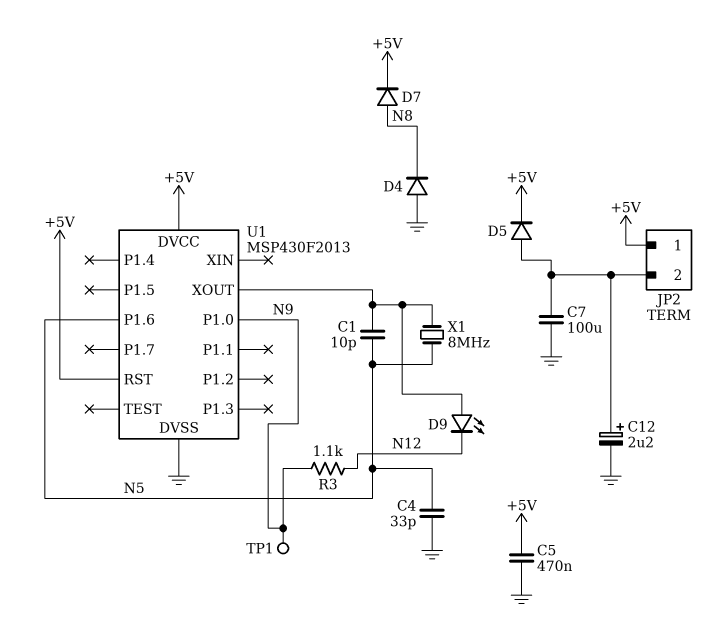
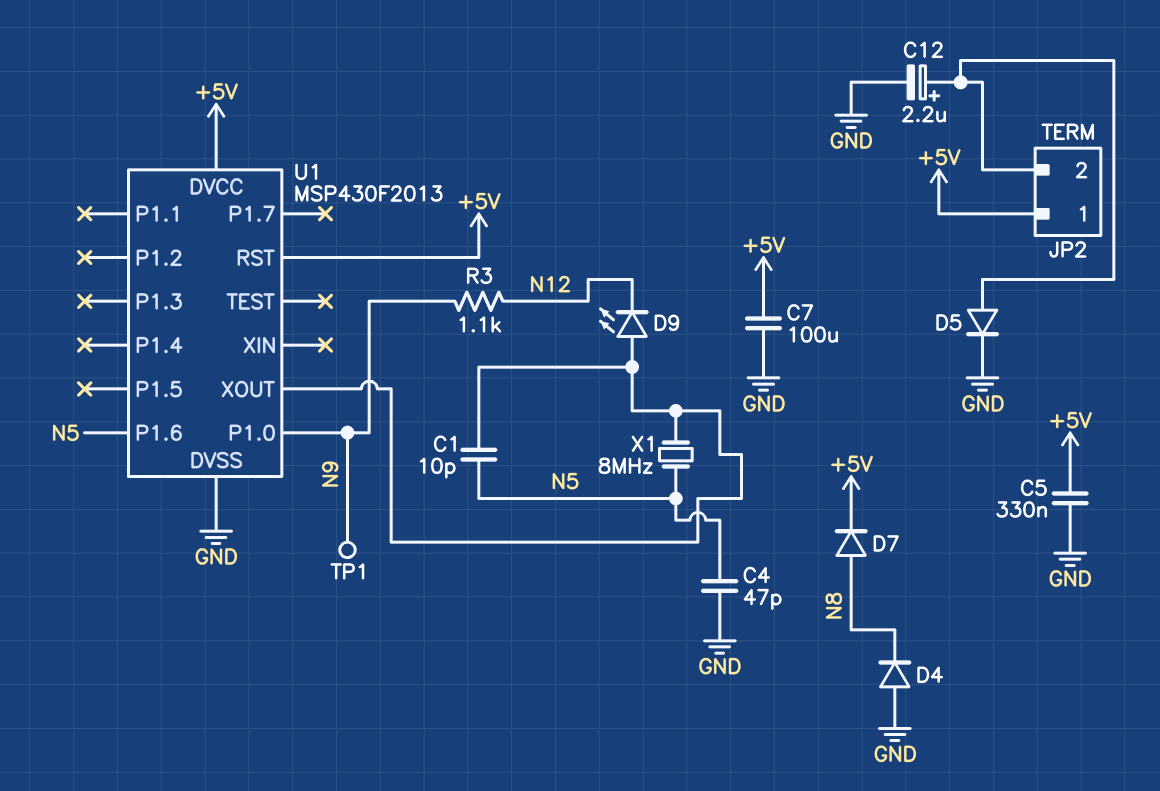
C4: 33pF (GND, N5) -> 47pF (GND, N5)
C5: 470nF (+5V, GND) -> 330nF (+5V, GND)
C7: 100uF (GND, JP2/2) -> 100uF (+5V, GND)
D5: diode (A JP2/2, K +5V) -> diode (A JP2/2, K GND)

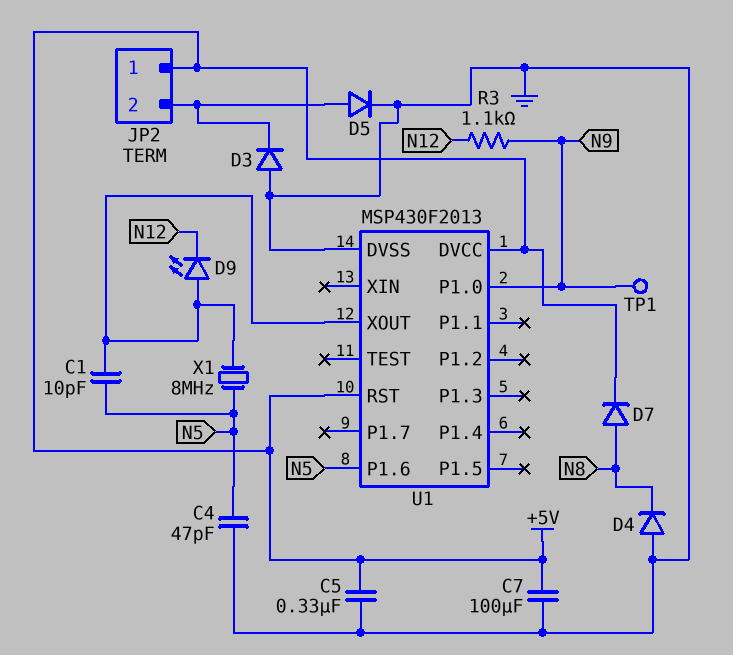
C12: 2.2uF (plus JP2/2, minus GND) -> none
D3: none -> diode (A GND, K JP2/2)

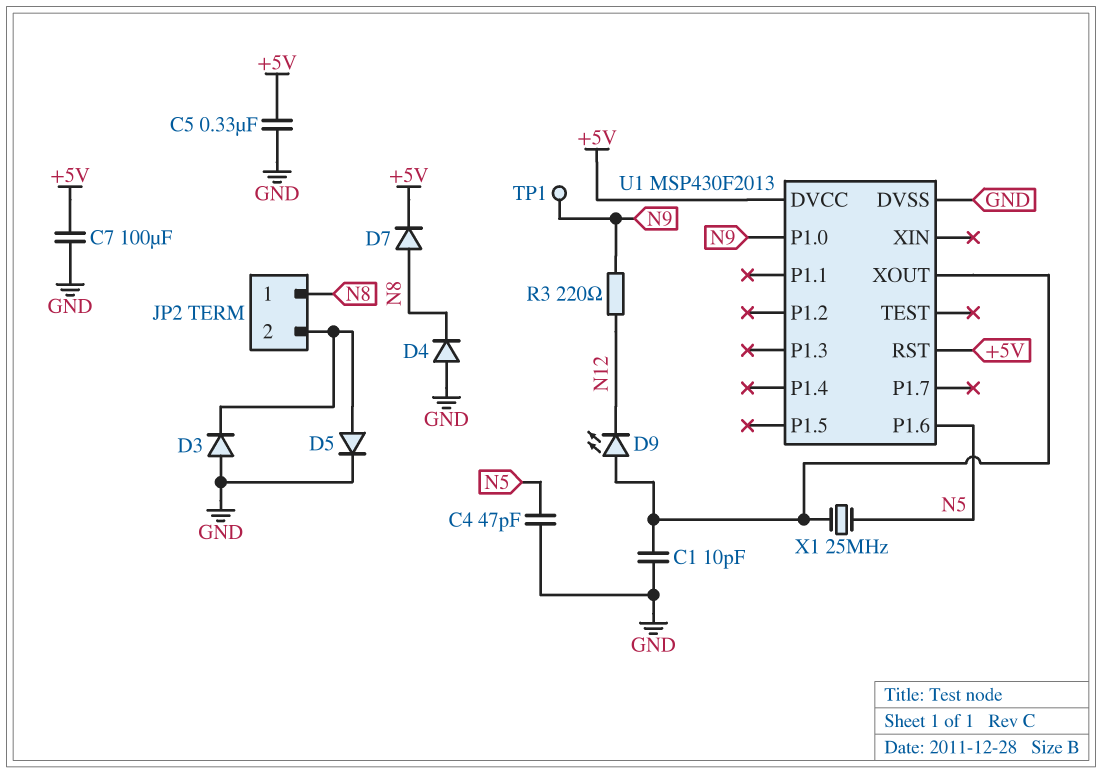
C1: 10pF (N5, U1/XOUT) -> 10pF (GND, U1/XOUT)
JP2 pin 1: +5V -> N8
R3: 1.1k (N9, N12) -> 220 (N9, N12)
X1: 8MHz (N5, U1/XOUT) -> 25MHz (N5, U1/XOUT)

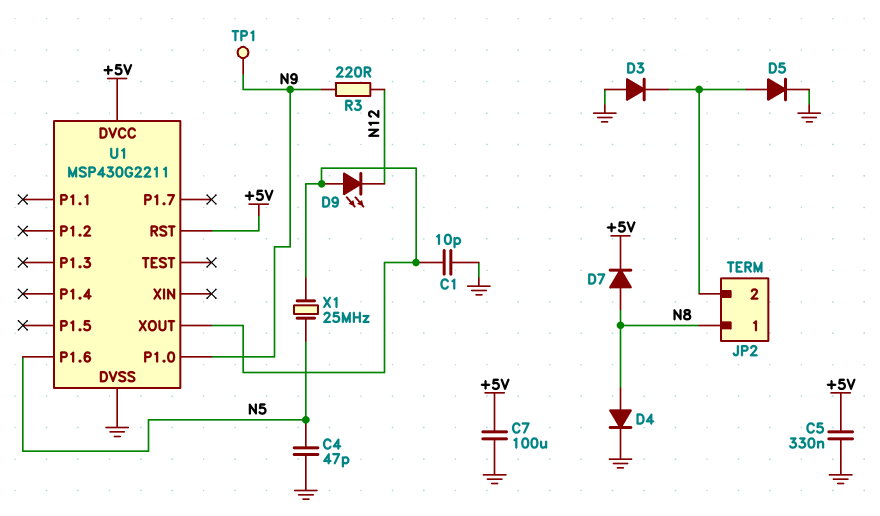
D4: diode (A GND, K N8) -> diode (A N8, K GND)
U1: MSP430F2013 -> MSP430G2211

